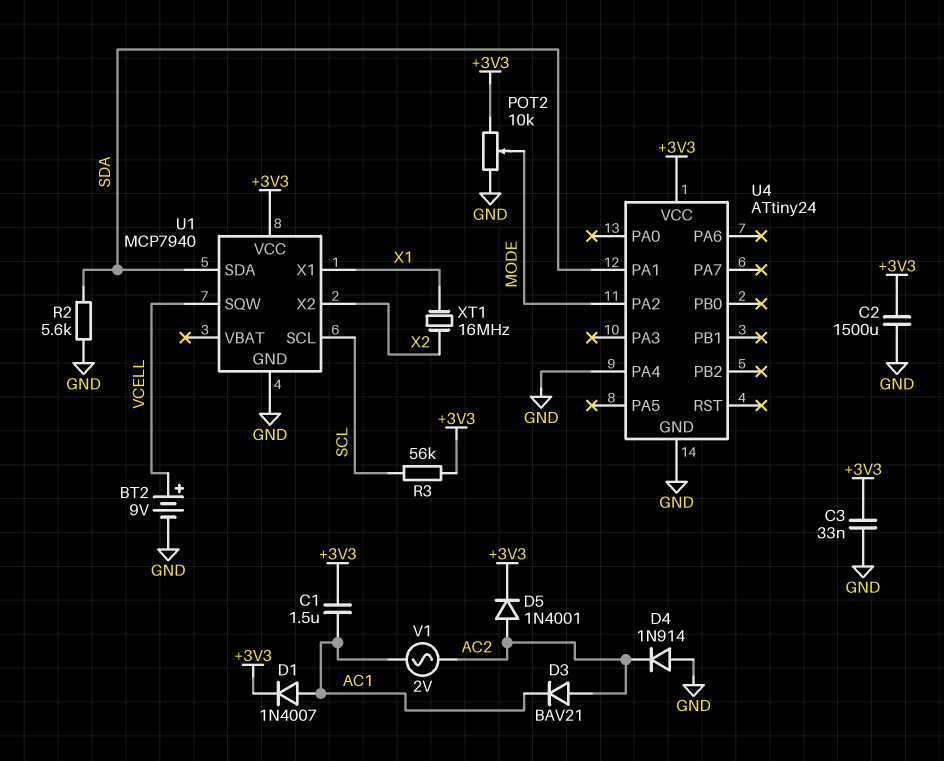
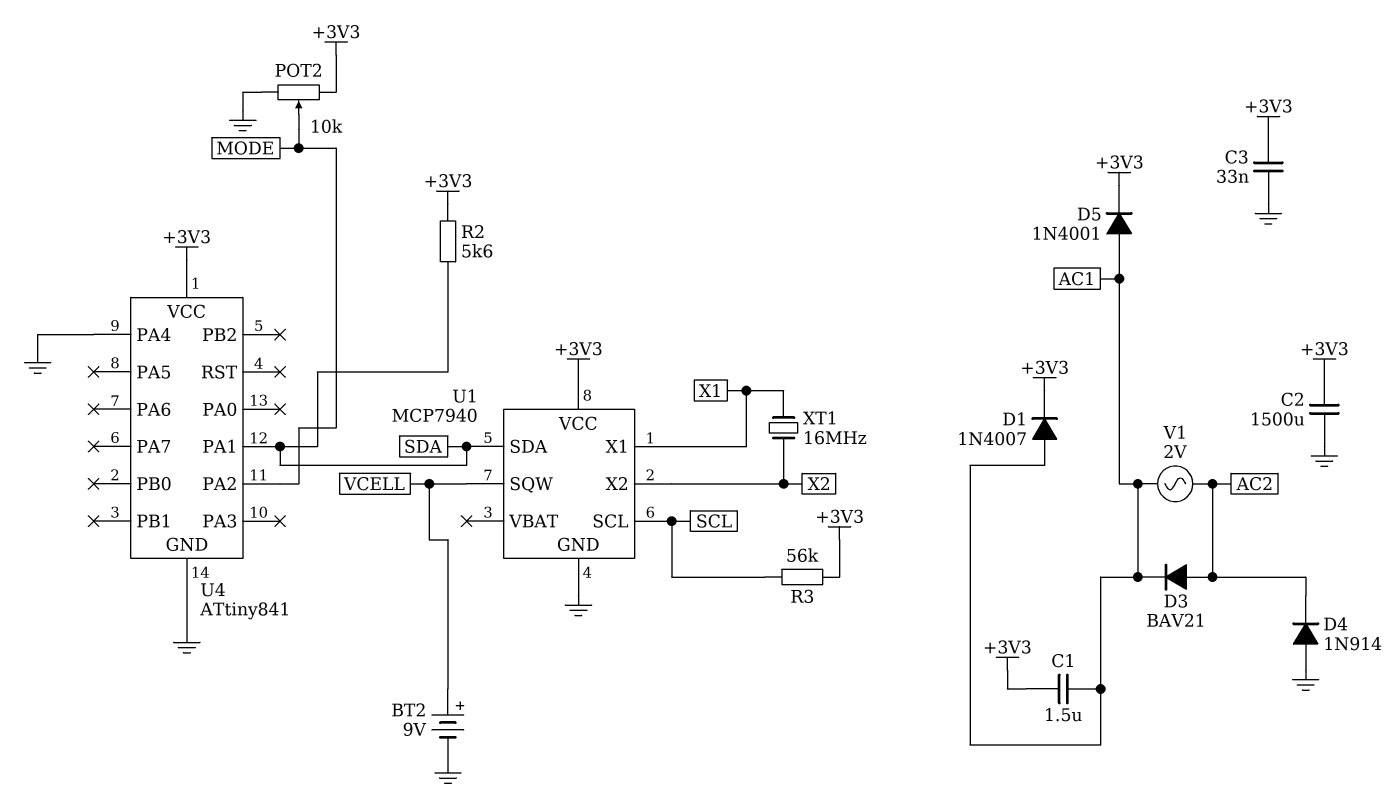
D5: diode 1N4001 (A AC2, K +3V3) -> diode 1N4001 (A AC1, K +3V3)
R2: 5.6k (GND, SDA) -> 5.6k (+3V3, SDA)
U4: ATtiny24 -> ATtiny841

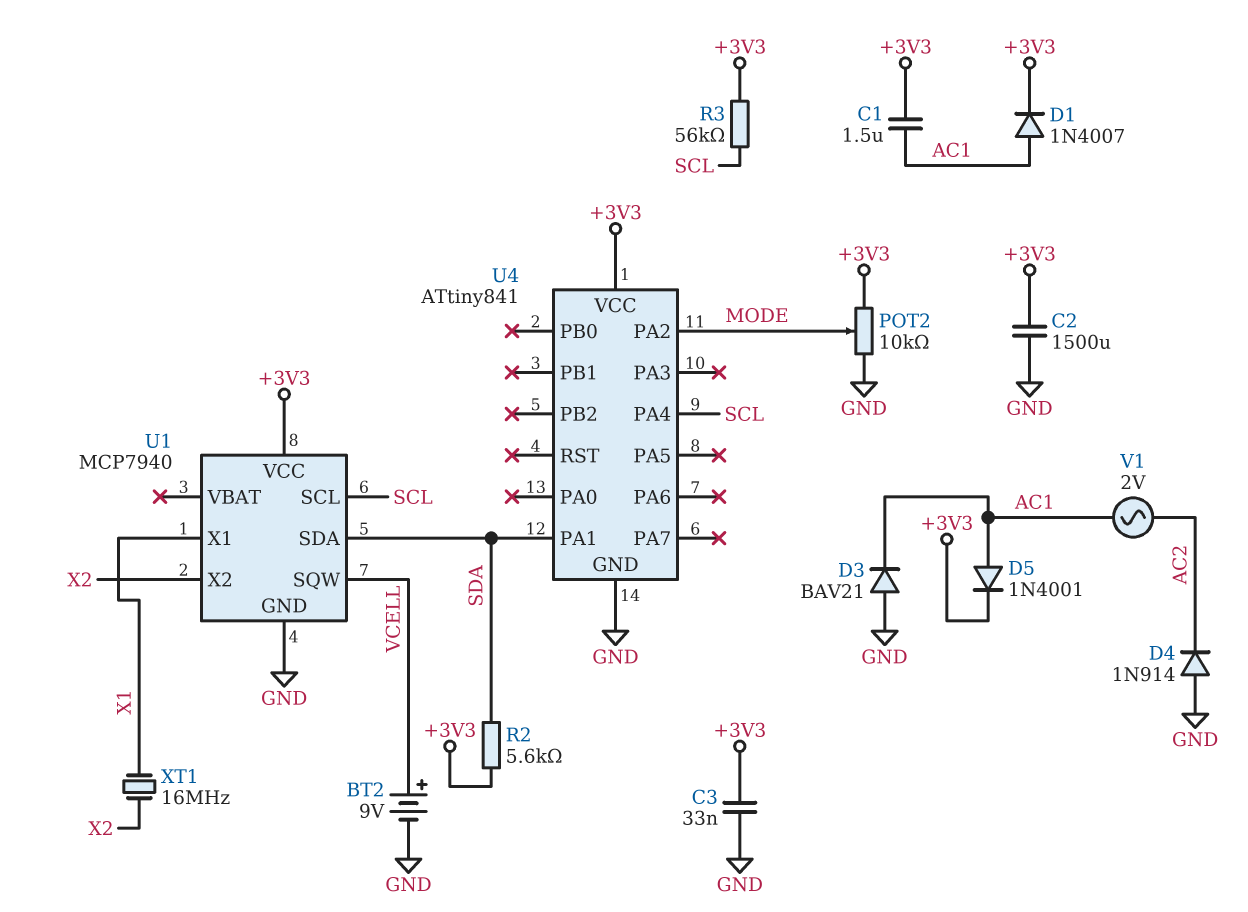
D3: diode BAV21 (A AC2, K AC1) -> diode BAV21 (A GND, K AC1)
U4 pin PA4: GND -> SCL

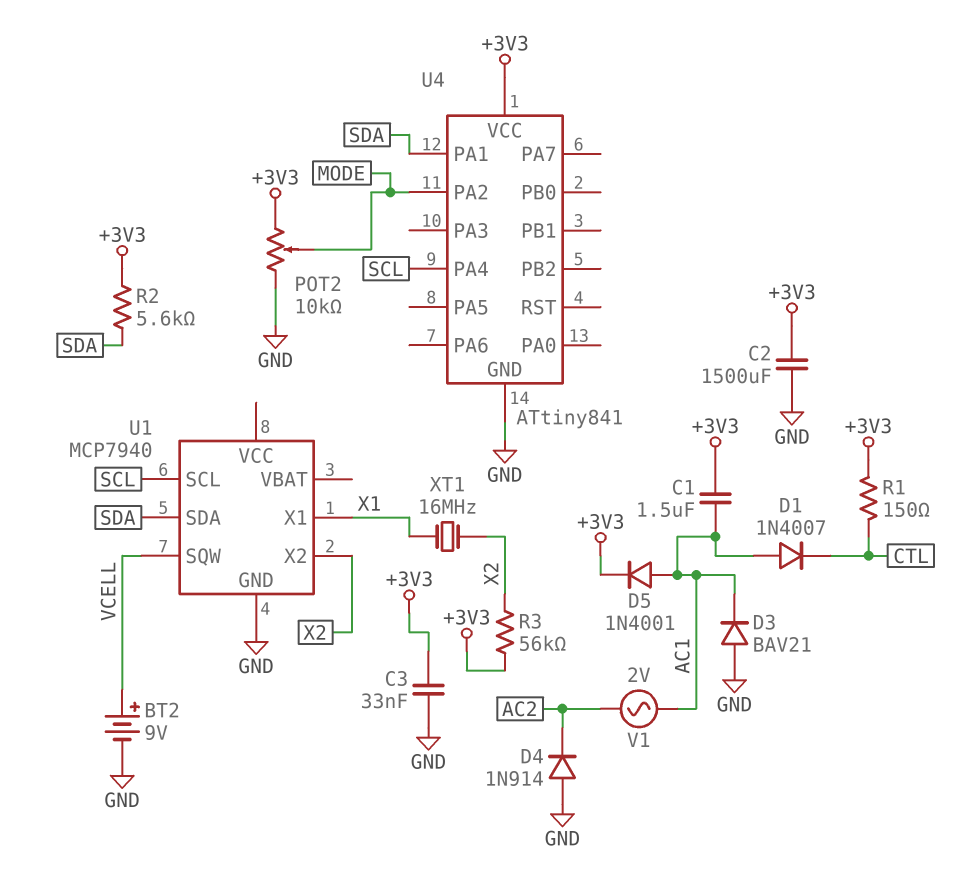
D1: diode 1N4007 (A AC1, K +3V3) -> diode 1N4007 (A AC1, K CTL)
R1: none -> 150 (+3V3, CTL)
R3: 56k (+3V3, SCL) -> 56k (+3V3, X2)
U1 pin VCC: +3V3 -> none

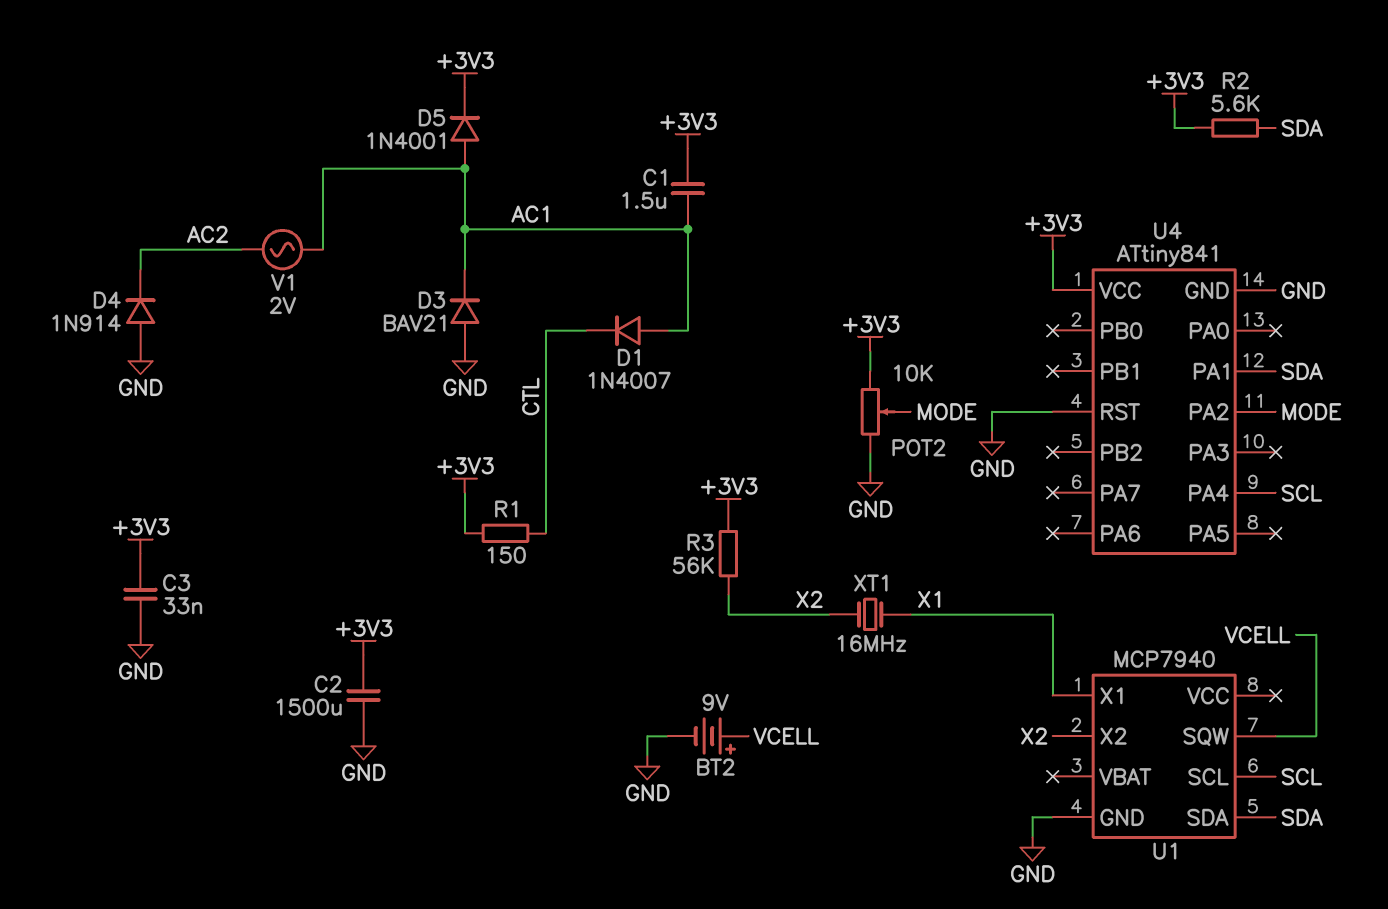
U4 pin RST: none -> GND

